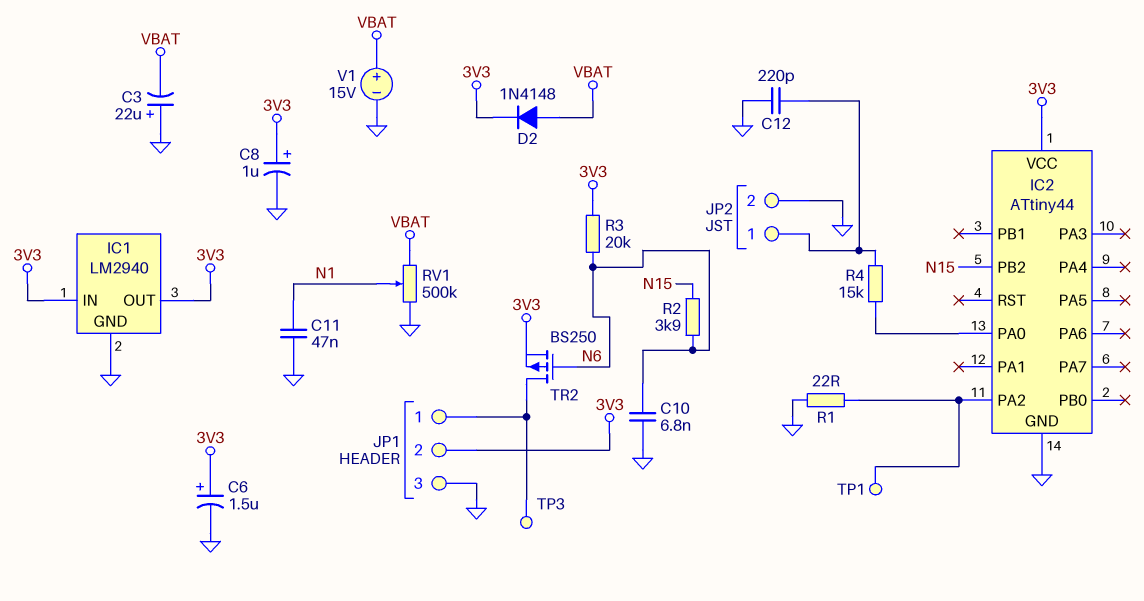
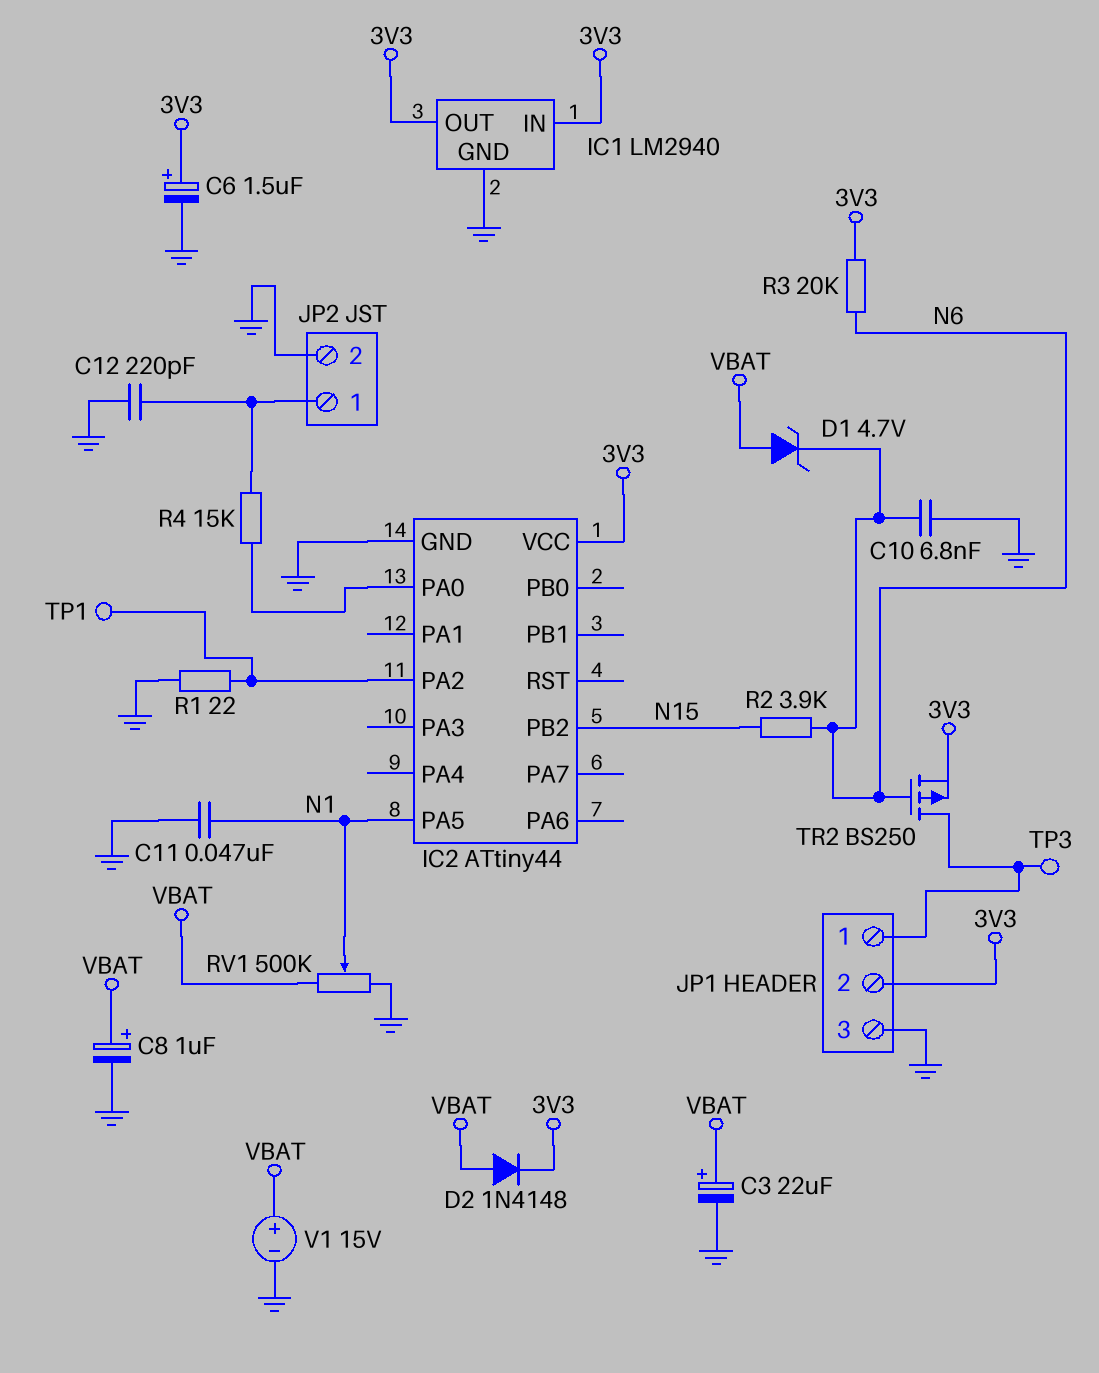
C3: 22uF (plus GND, minus VBAT) -> 22uF (plus VBAT, minus GND)
C8: 1uF (plus 3V3, minus GND) -> 1uF (plus VBAT, minus GND)
D1: none -> zener 4.7V (A VBAT, K N6)
IC2 pin PA5: none -> N1

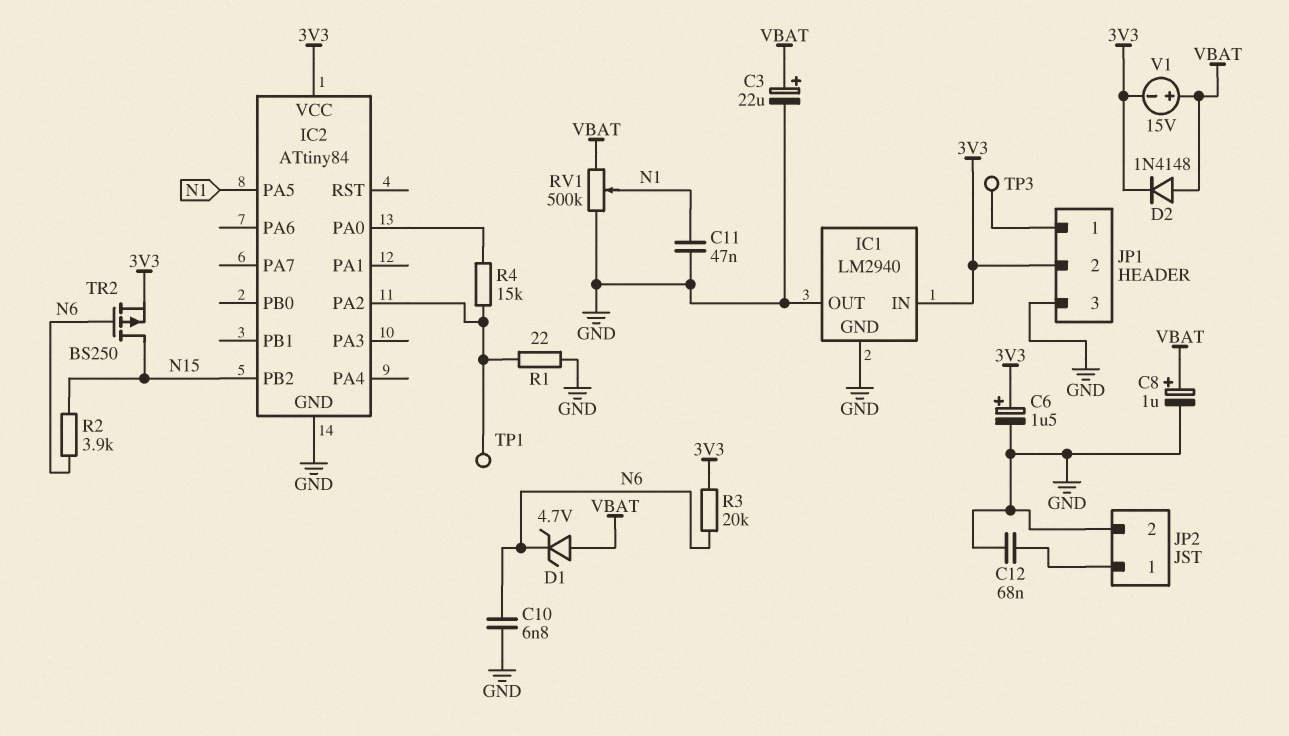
C12: 220pF (GND, JP2/1) -> 68nF (GND, JP2/1)
IC1 pin OUT: 3V3 -> GND
IC2: ATtiny44 -> ATtiny84
R4: 15k (IC2/PA0, JP2/1) -> 15k (IC2/PA0, IC2/PA2)
TR2: PMOS BS250 (G N6, D JP1/1, S 3V3) -> PMOS BS250 (G N6, D N15, S 3V3)
V1: 15V (plus VBAT, minus GND) -> 15V (plus VBAT, minus 3V3)

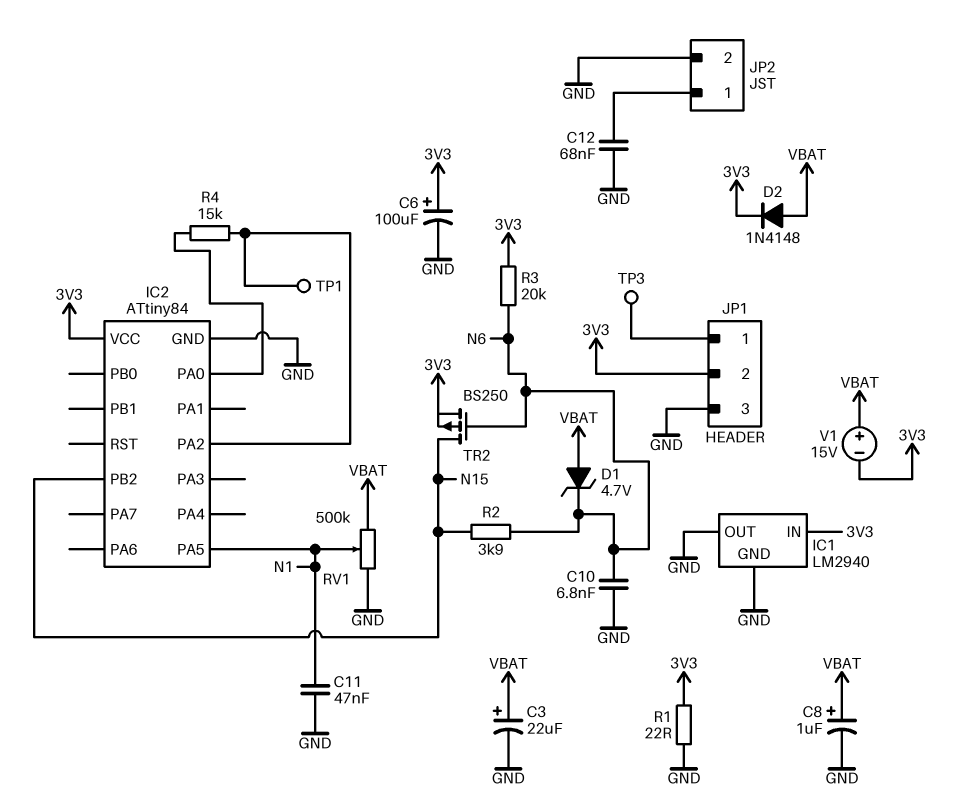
C6: 1.5uF (plus 3V3, minus GND) -> 100uF (plus 3V3, minus GND)
R1: 22 (GND, IC2/PA2) -> 22 (3V3, GND)

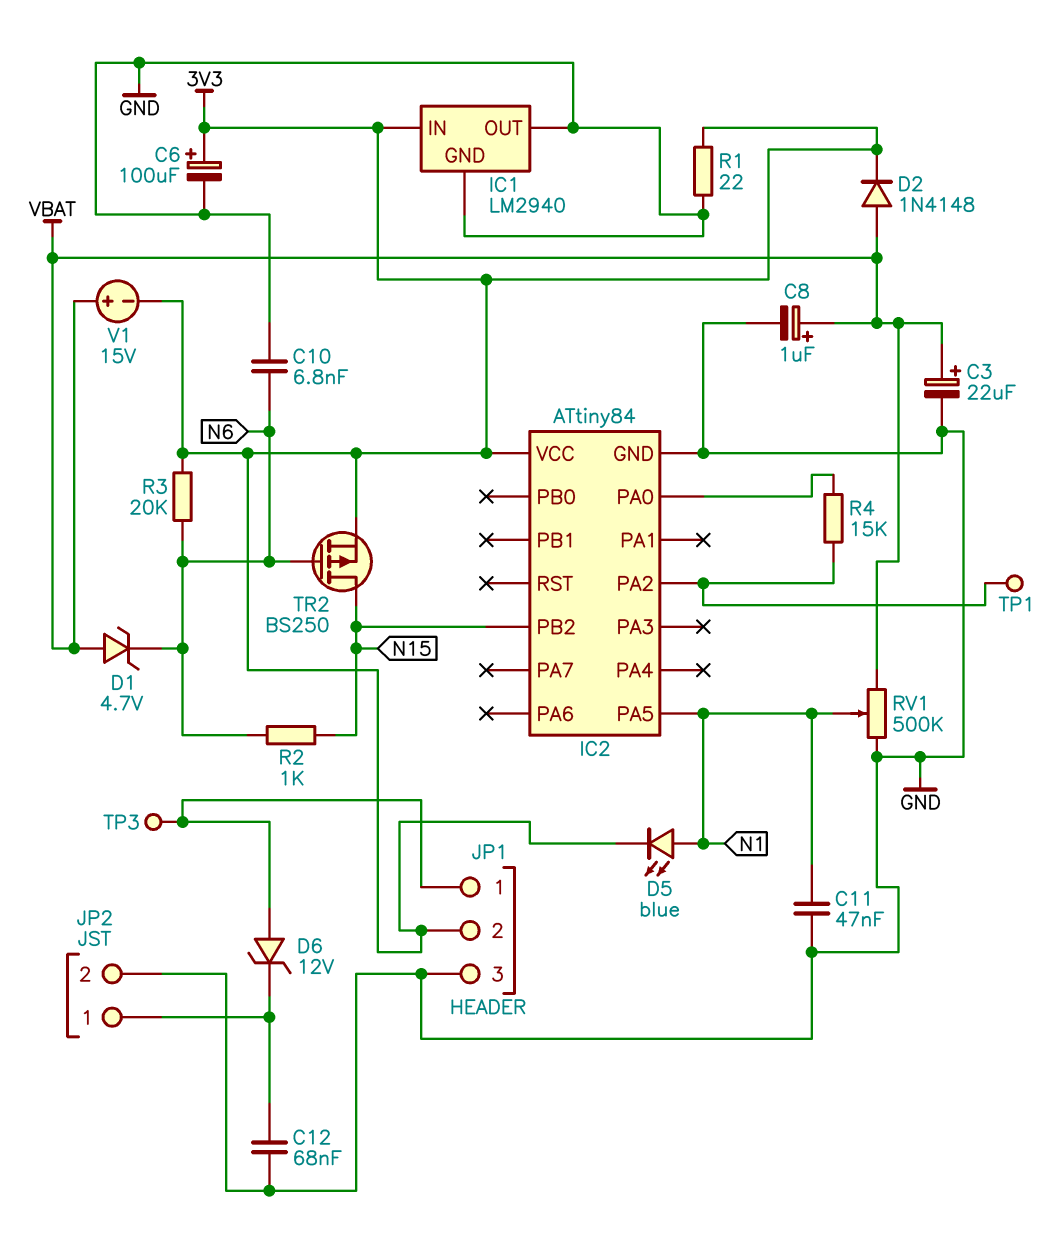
D5: none -> LED blue (A N1, K 3V3)
D6: none -> zener 12V (A JP1/1, K JP2/1)
R2: 3.9k (N6, N15) -> 1k (N6, N15)

